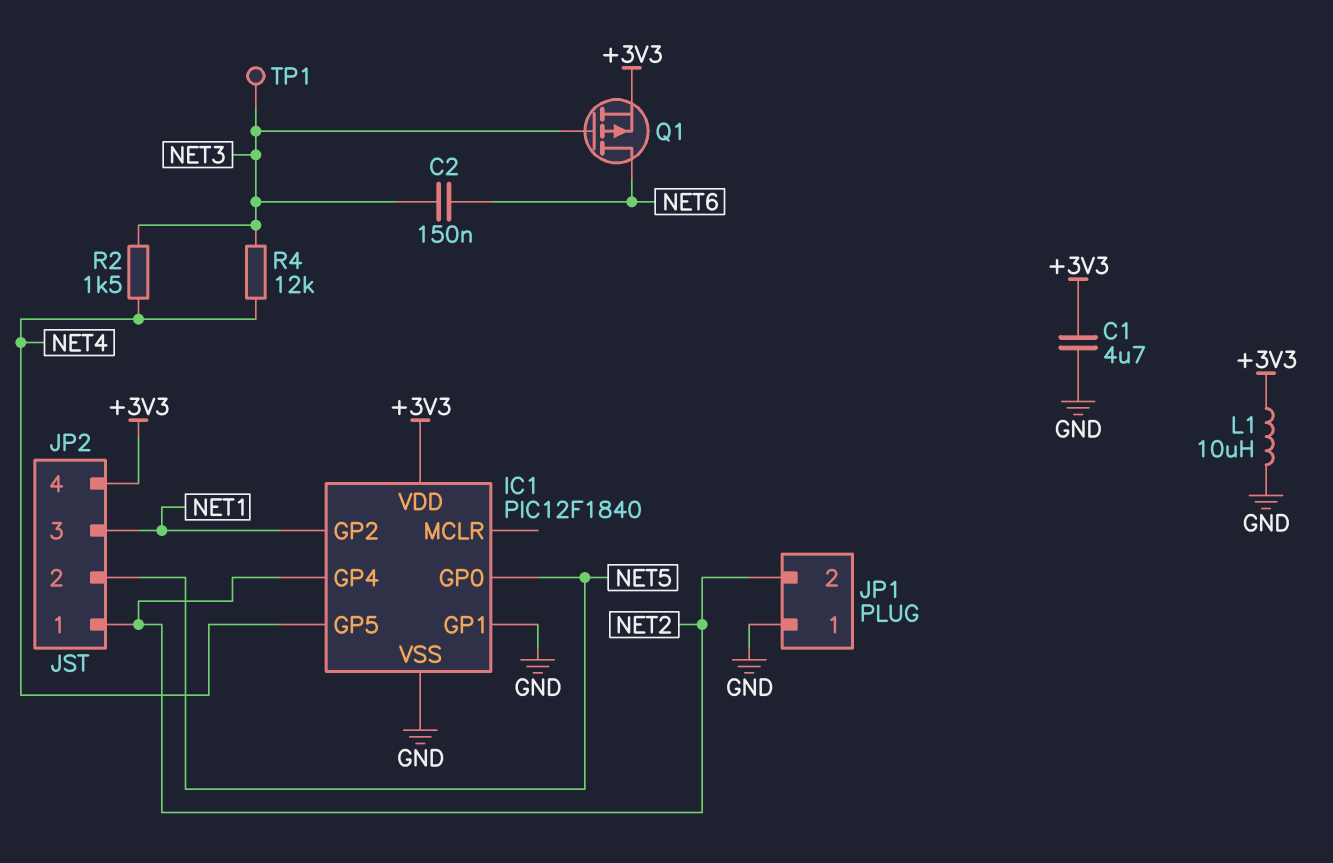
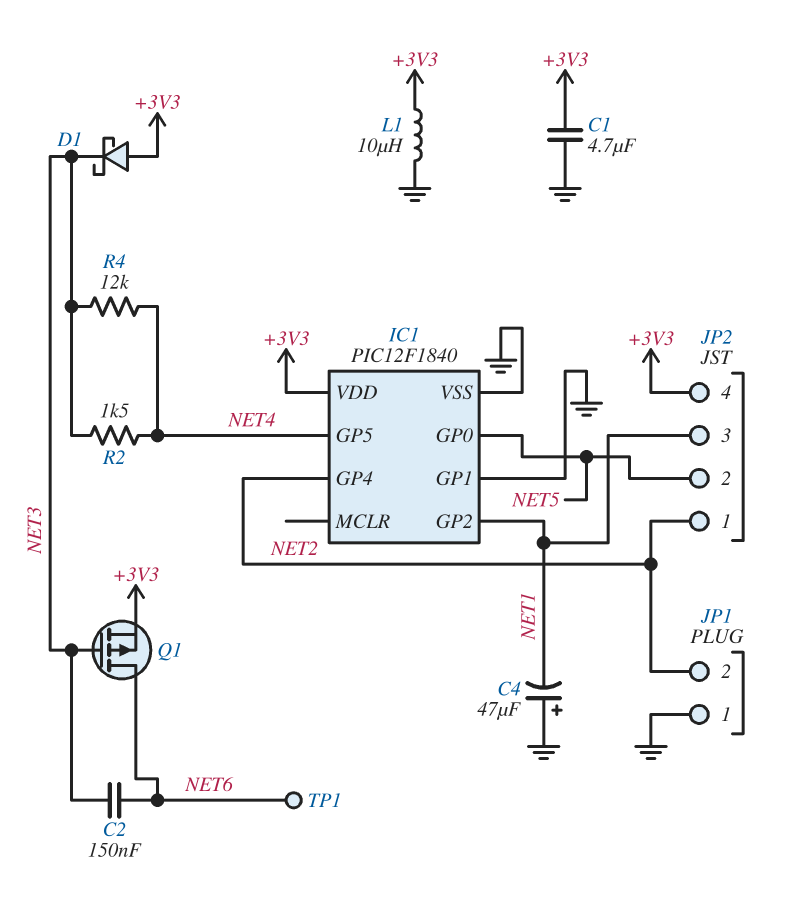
C4: none -> 47uF (plus GND, minus NET1)
D1: none -> schottky (A +3V3, K NET3)
TP1: test point (NET3) -> test point (NET6)

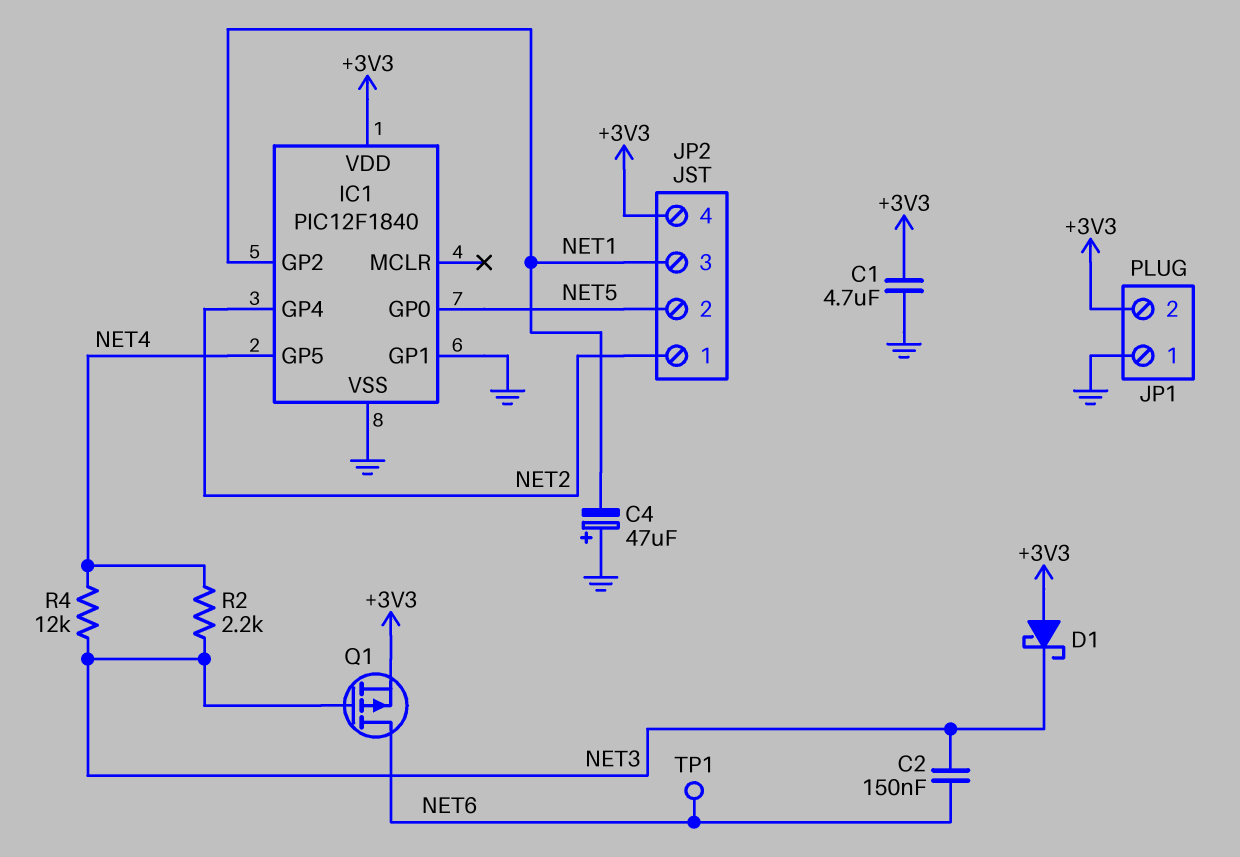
JP1 pin 2: NET2 -> +3V3
L1: 10uH (+3V3, GND) -> none
R2: 1.5k (NET3, NET4) -> 2.2k (NET3, NET4)

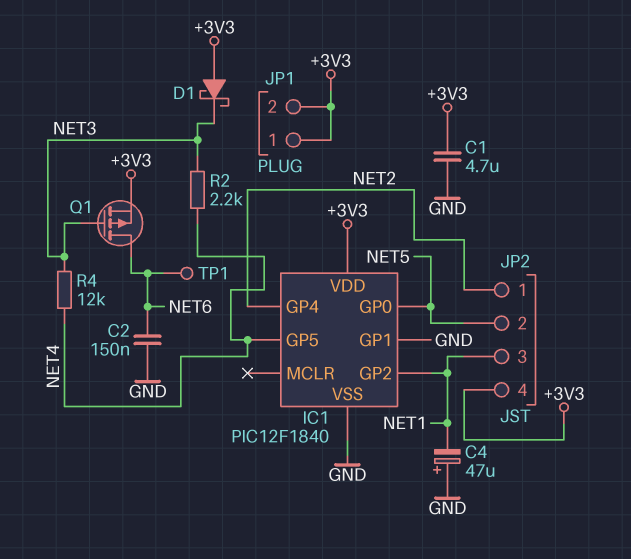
C2: 150nF (NET3, NET6) -> 150nF (GND, NET6)
JP1 pin 1: GND -> +3V3

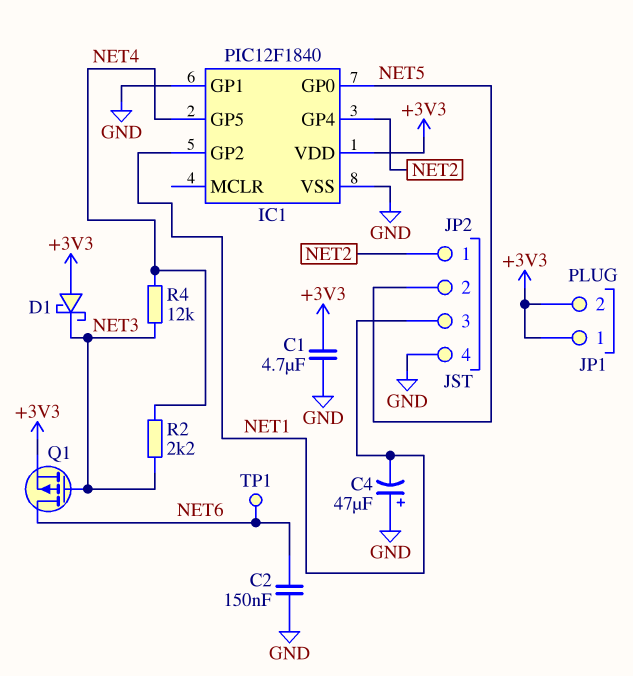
JP2 pin 4: +3V3 -> GND

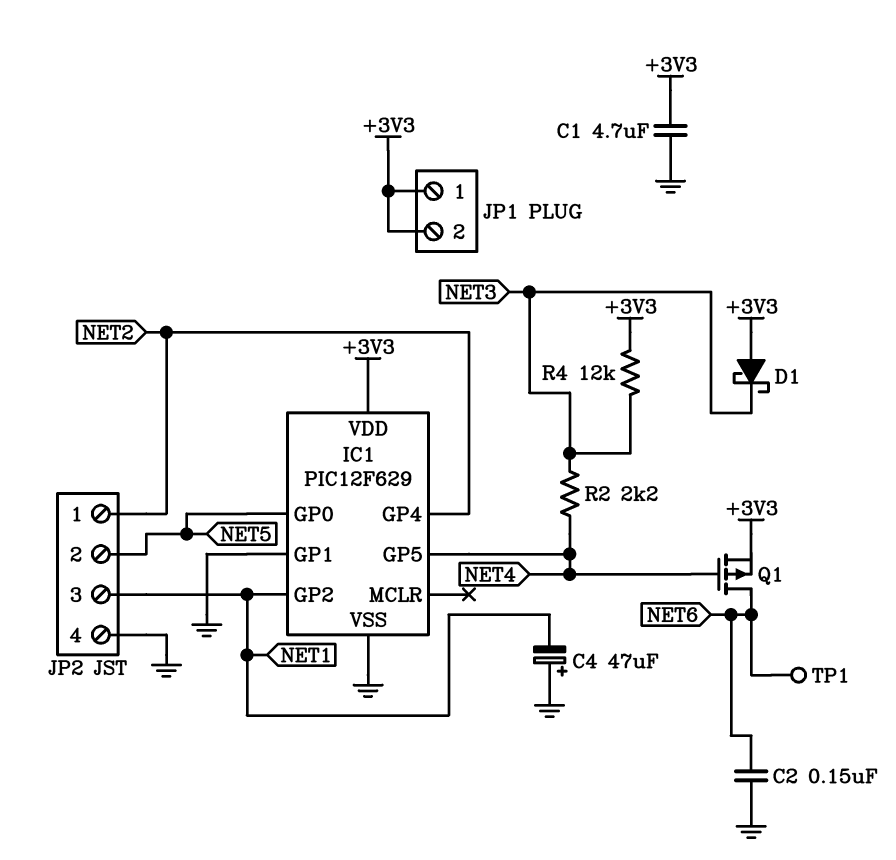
IC1: PIC12F1840 -> PIC12F629
Q1: PMOS (G NET3, D NET6, S +3V3) -> PMOS (G NET4, D NET6, S +3V3)
R4: 12k (NET3, NET4) -> 12k (+3V3, NET3)

